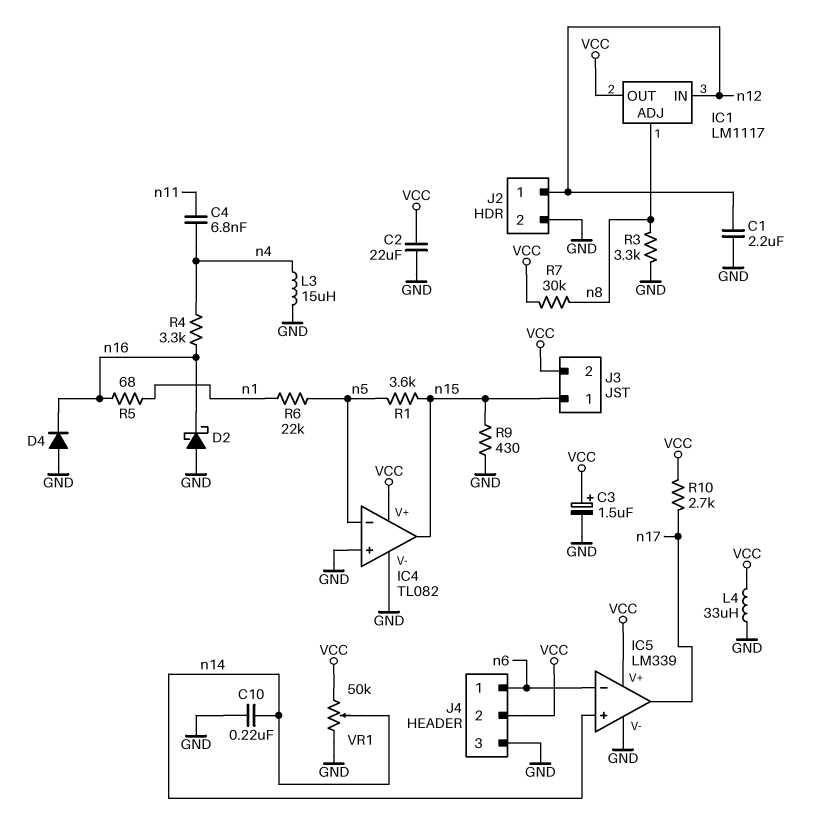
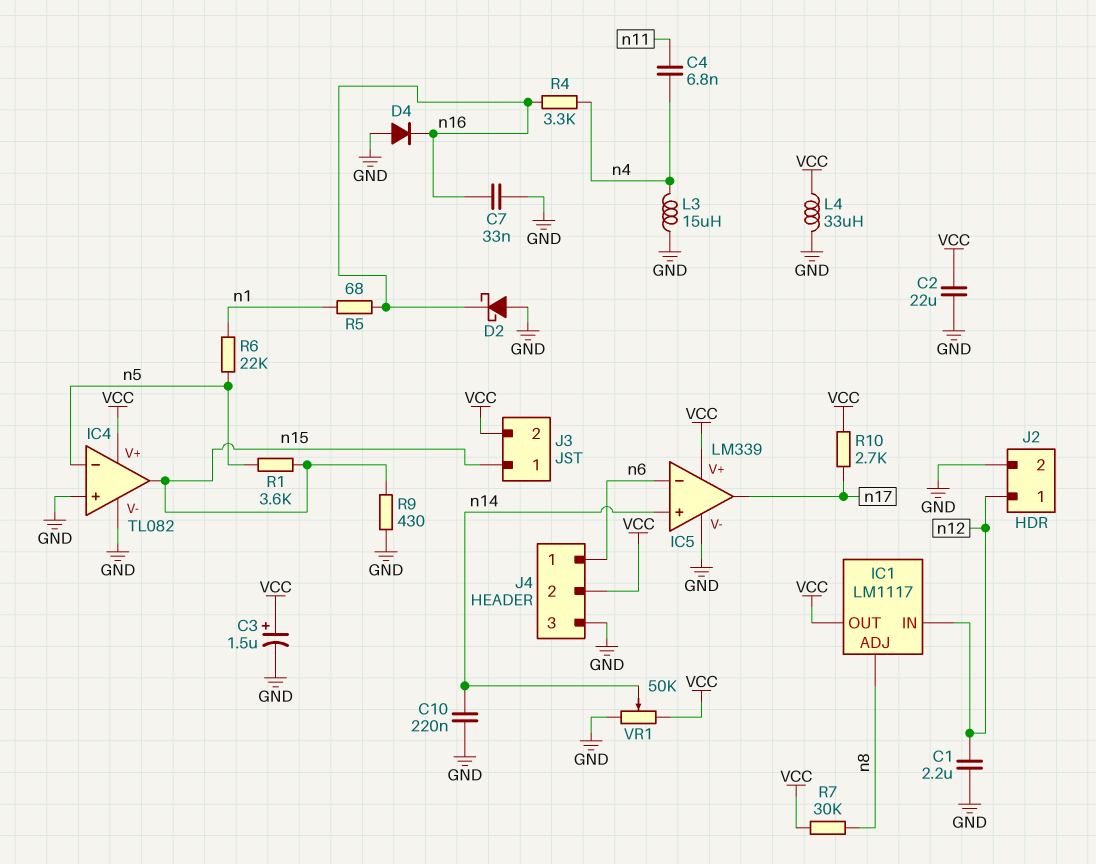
C7: none -> 33nF (GND, n16)
R3: 3.3k (GND, n8) -> none

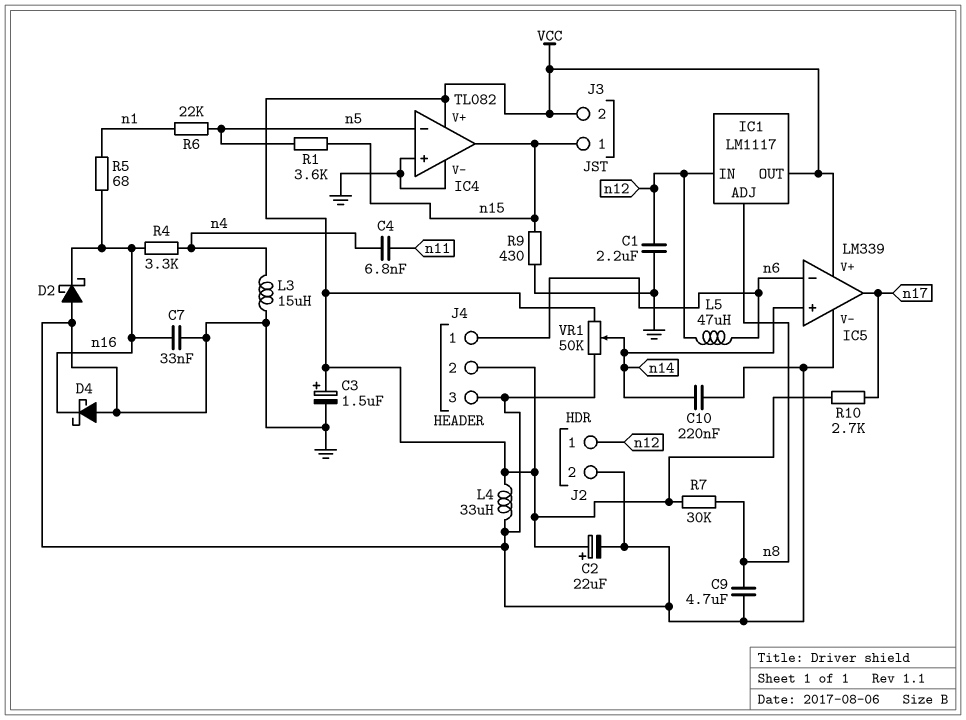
C2: 22uF (GND, VCC) -> 22uF (plus VCC, minus GND)
C9: none -> 4.7uF (GND, n8)
D4: diode (A GND, K n16) -> schottky (A GND, K n16)
L5: none -> 47uH (n6, n12)

